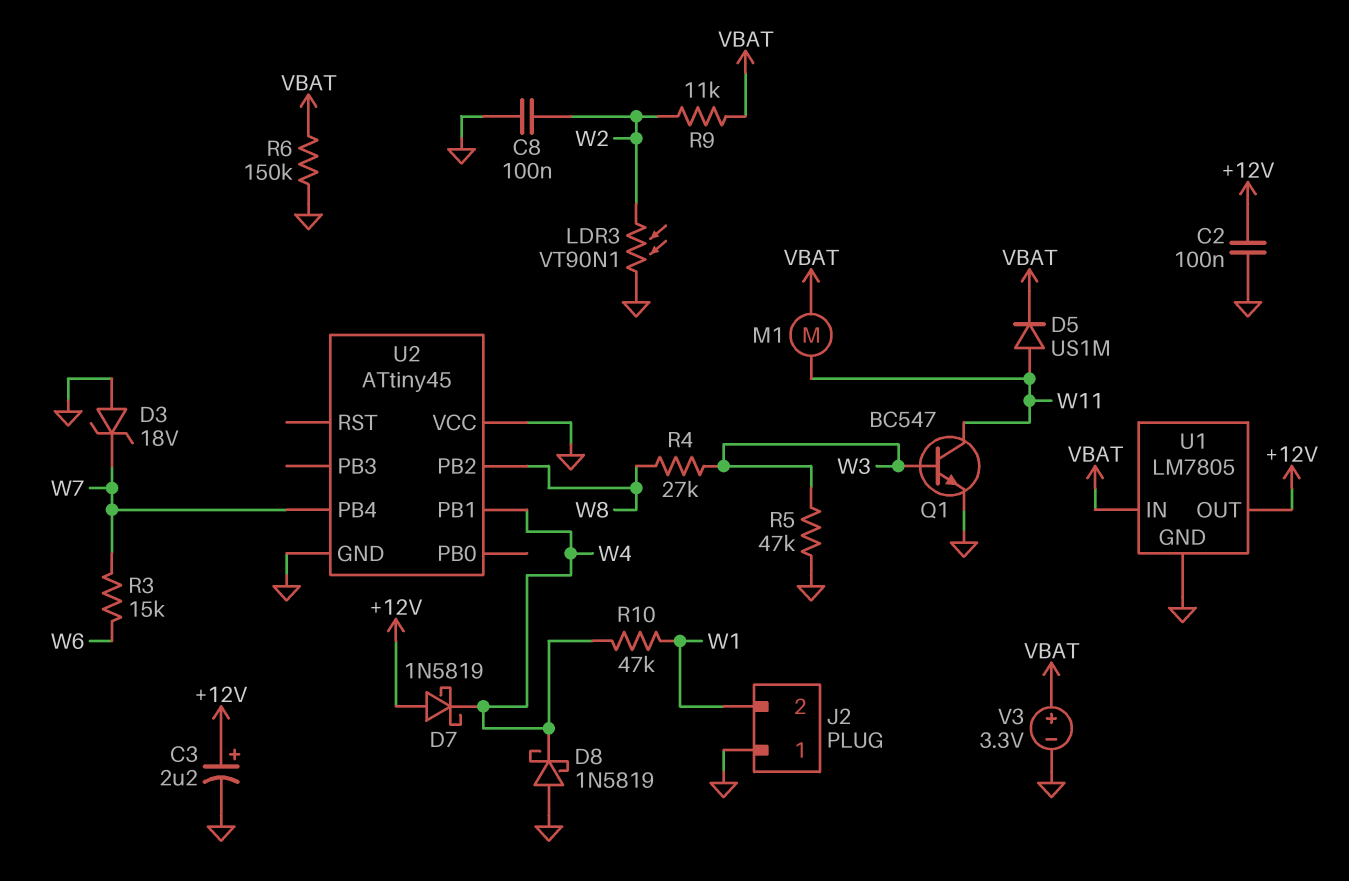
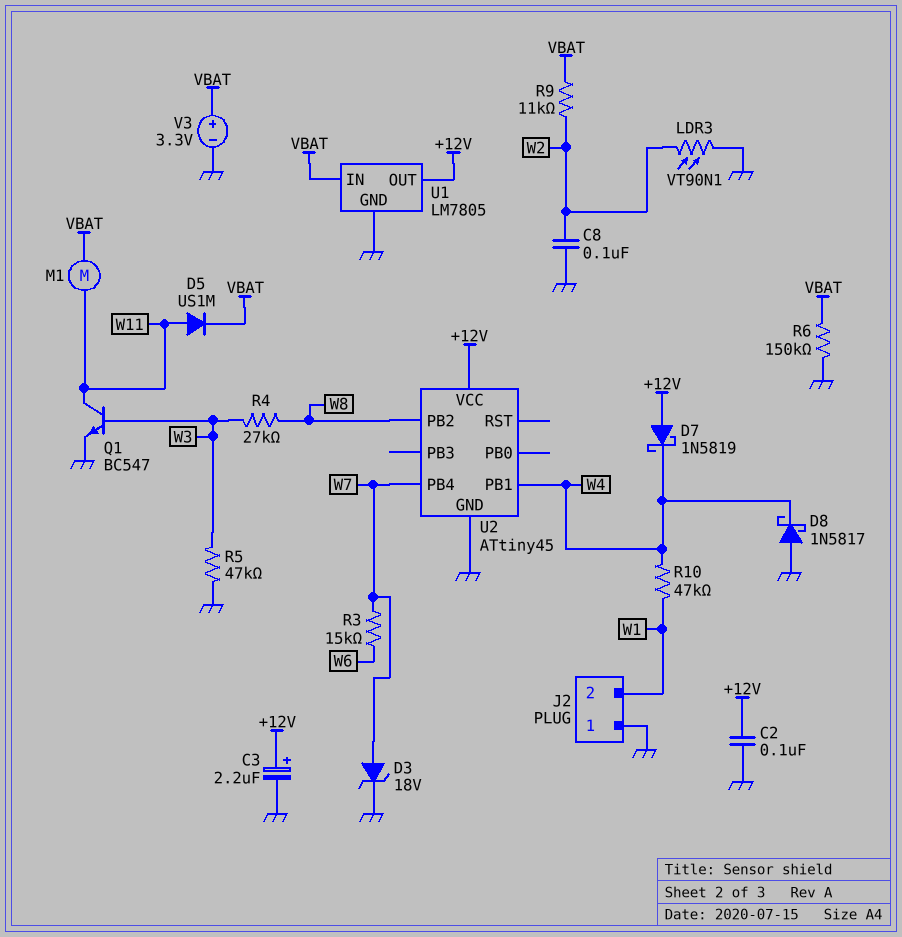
D3: zener 18V (A GND, K W7) -> zener 18V (A W7, K GND)
D8: schottky 1N5819 (A GND, K W4) -> schottky 1N5817 (A GND, K W4)
U2 pin VCC: GND -> +12V

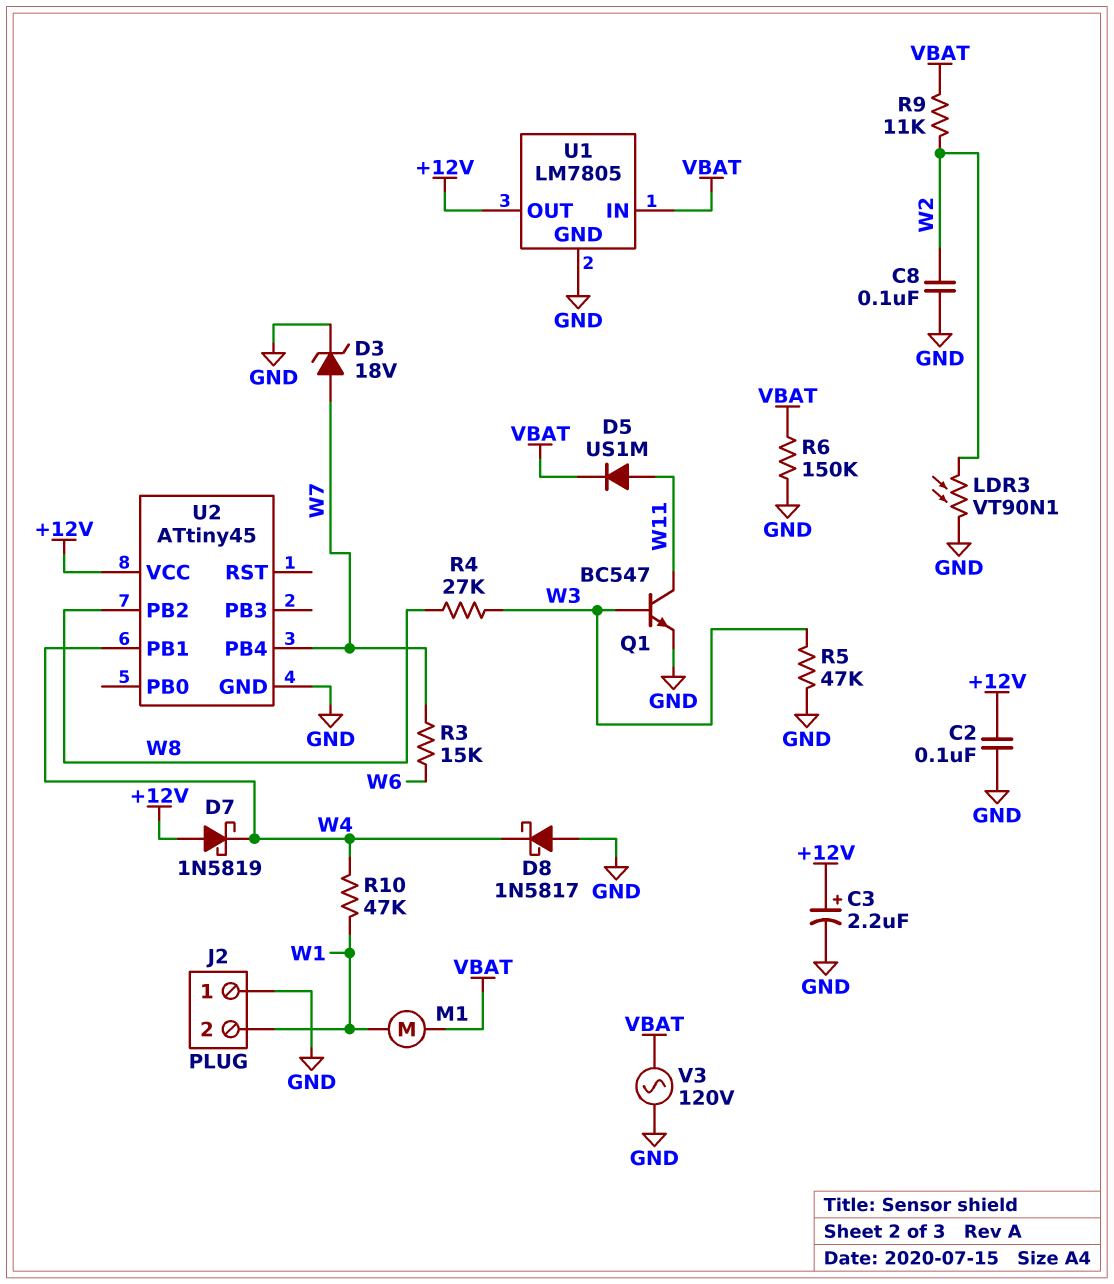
M1: motor (VBAT, W11) -> motor (VBAT, W1)
V3: 3.3V (plus VBAT, minus GND) -> AC 120V (GND, VBAT)

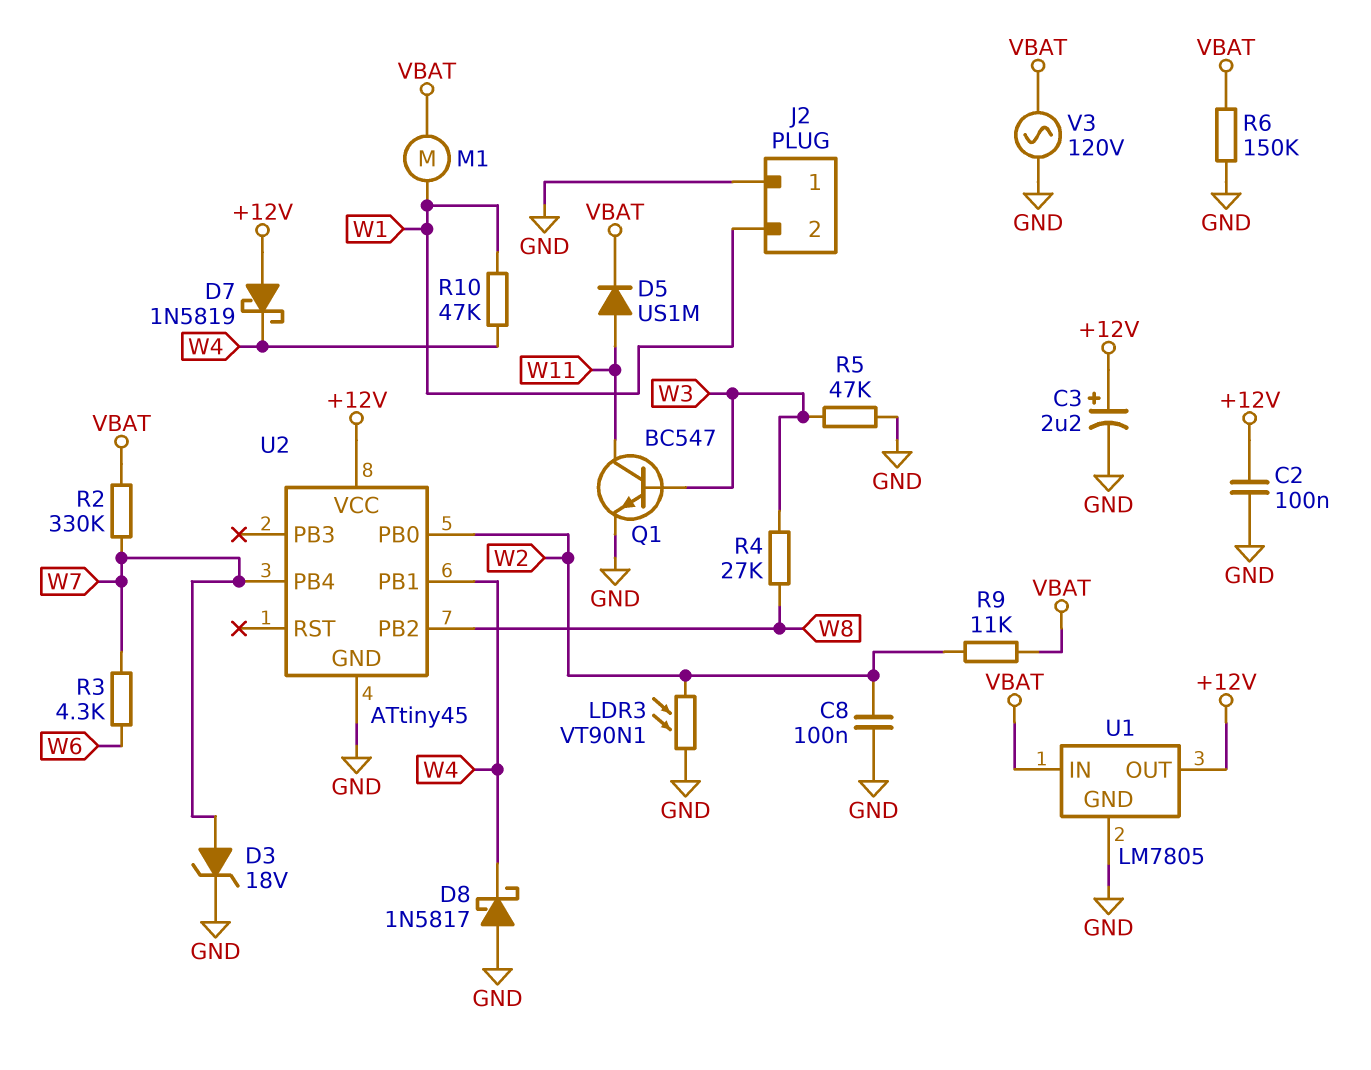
R2: none -> 330k (VBAT, W7)
R3: 15k (W6, W7) -> 4.3k (W6, W7)
U2 pin PB0: none -> W2

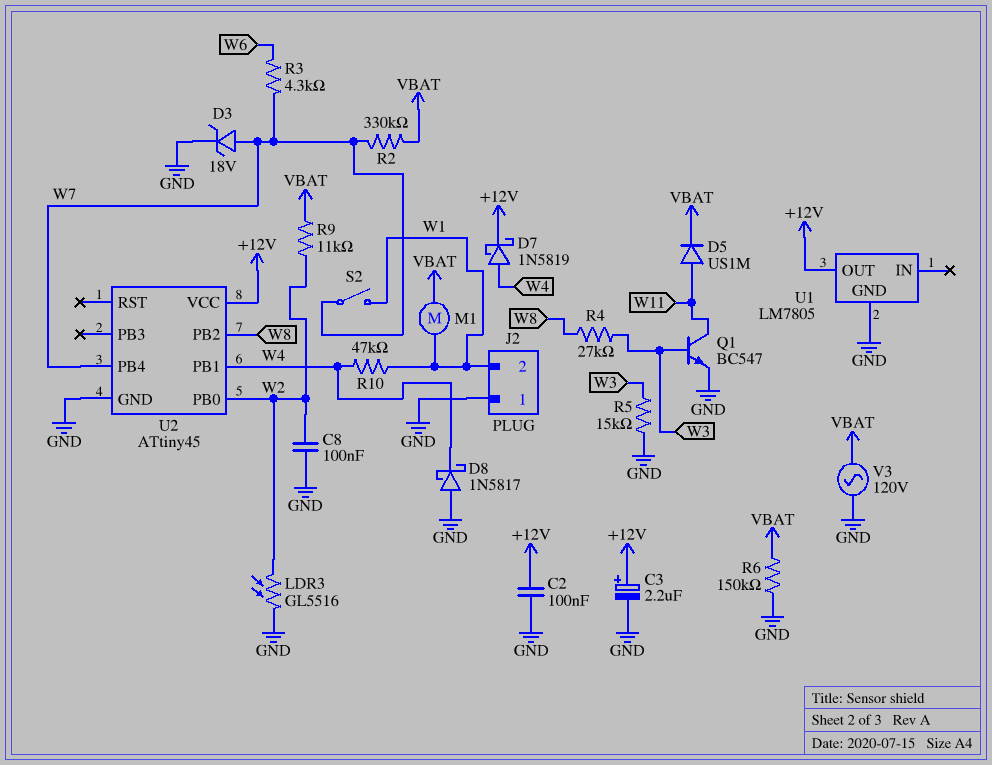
D7: schottky 1N5819 (A +12V, K W4) -> schottky 1N5819 (A W4, K +12V)
LDR3: VT90N1 (GND, W2) -> GL5516 (GND, W2)
R5: 47k (GND, W3) -> 15k (GND, W3)
S2: none -> switch (W1, W7)
U1 pin IN: VBAT -> none

